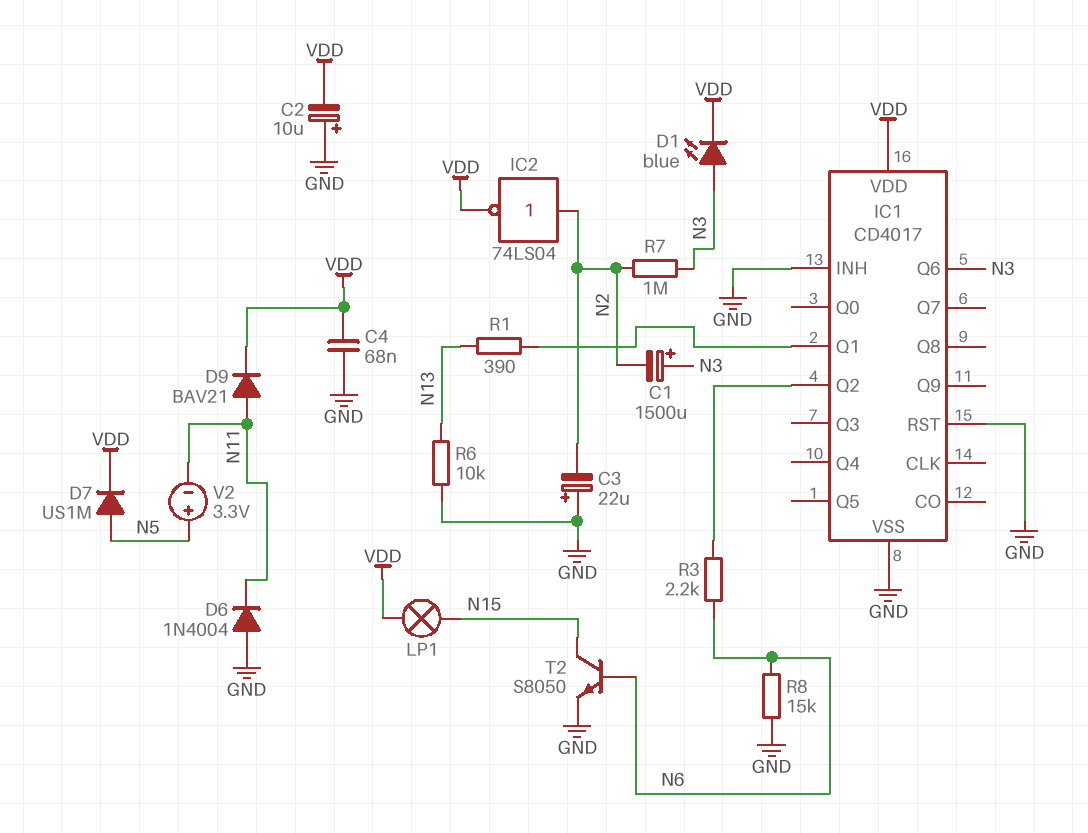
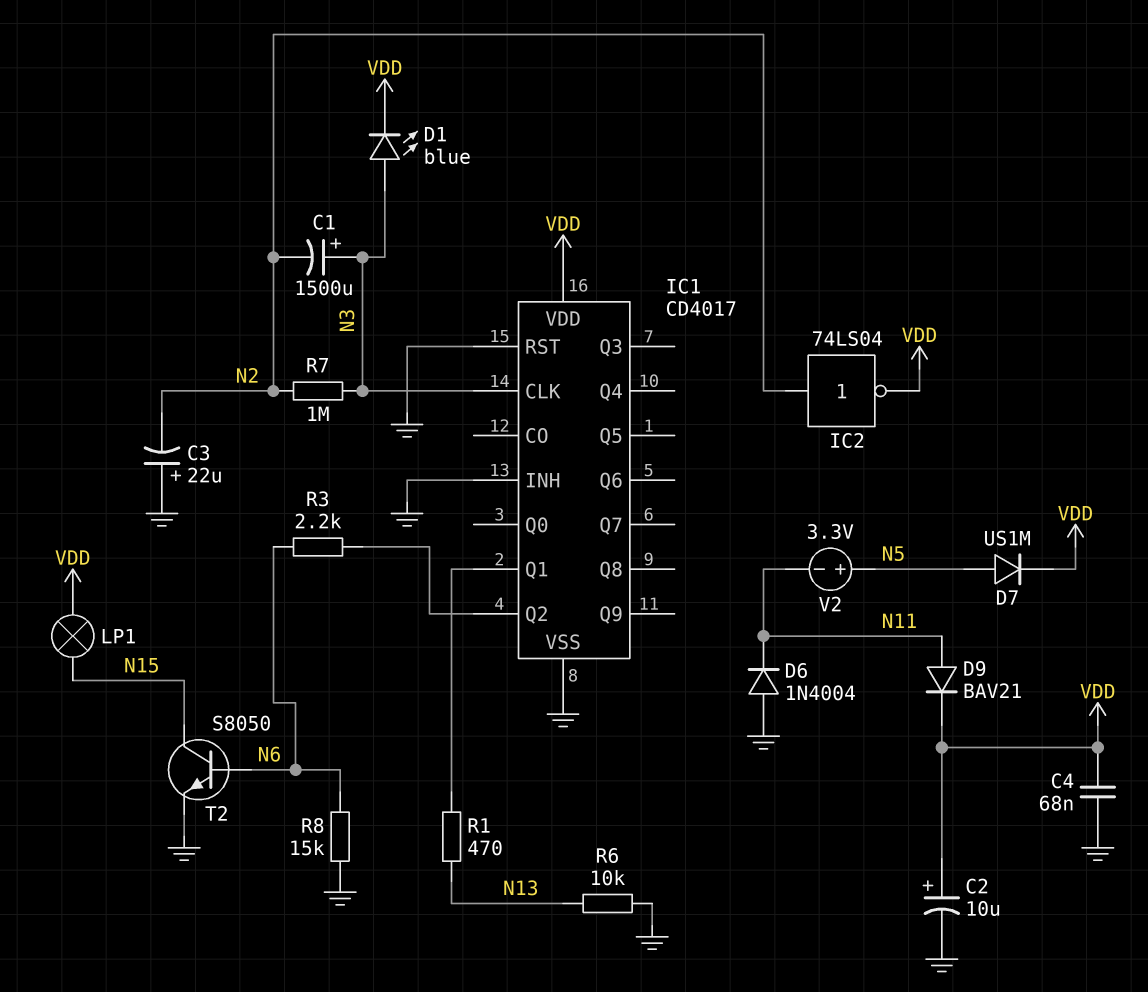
C2: 10uF (plus GND, minus VDD) -> 10uF (plus VDD, minus GND)
IC1 pin CLK: none -> N3
IC1 pin Q6: N3 -> none
R1: 390 (IC1/Q1, N13) -> 470 (IC1/Q1, N13)

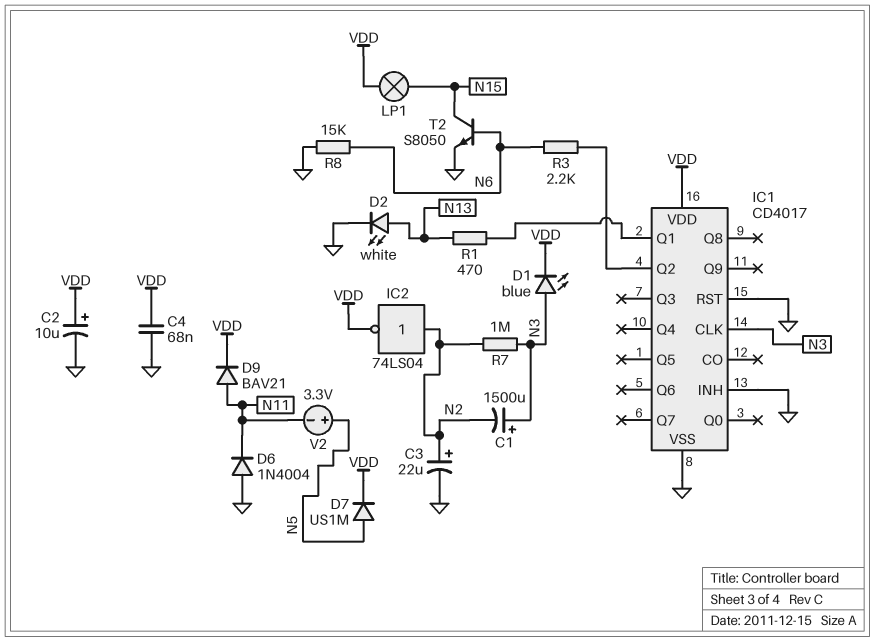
C3: 22uF (plus GND, minus N2) -> 22uF (plus N2, minus GND)
D2: none -> LED white (A N13, K GND)
R6: 10k (GND, N13) -> none

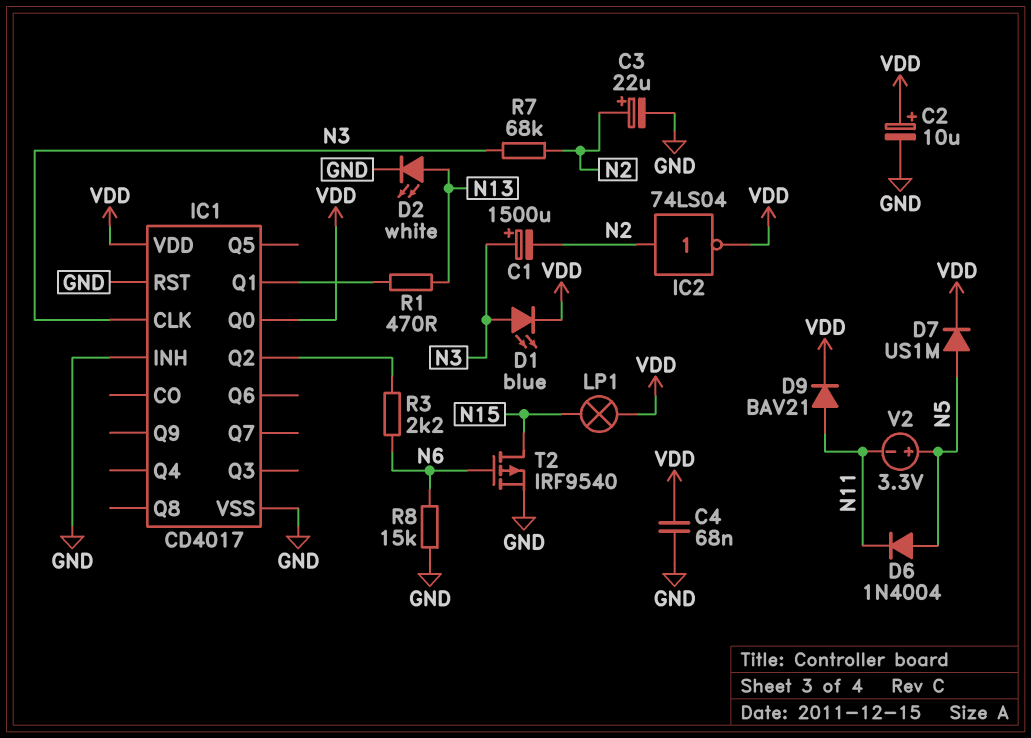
D6: diode 1N4004 (A GND, K N11) -> diode 1N4004 (A N5, K N11)
IC1 pin Q0: none -> VDD
R7: 1M (N2, N3) -> 68k (N2, N3)
T2: NPN S8050 (B N6, C N15, E GND) -> PMOS IRF9540 (G N6, D N15, S GND)

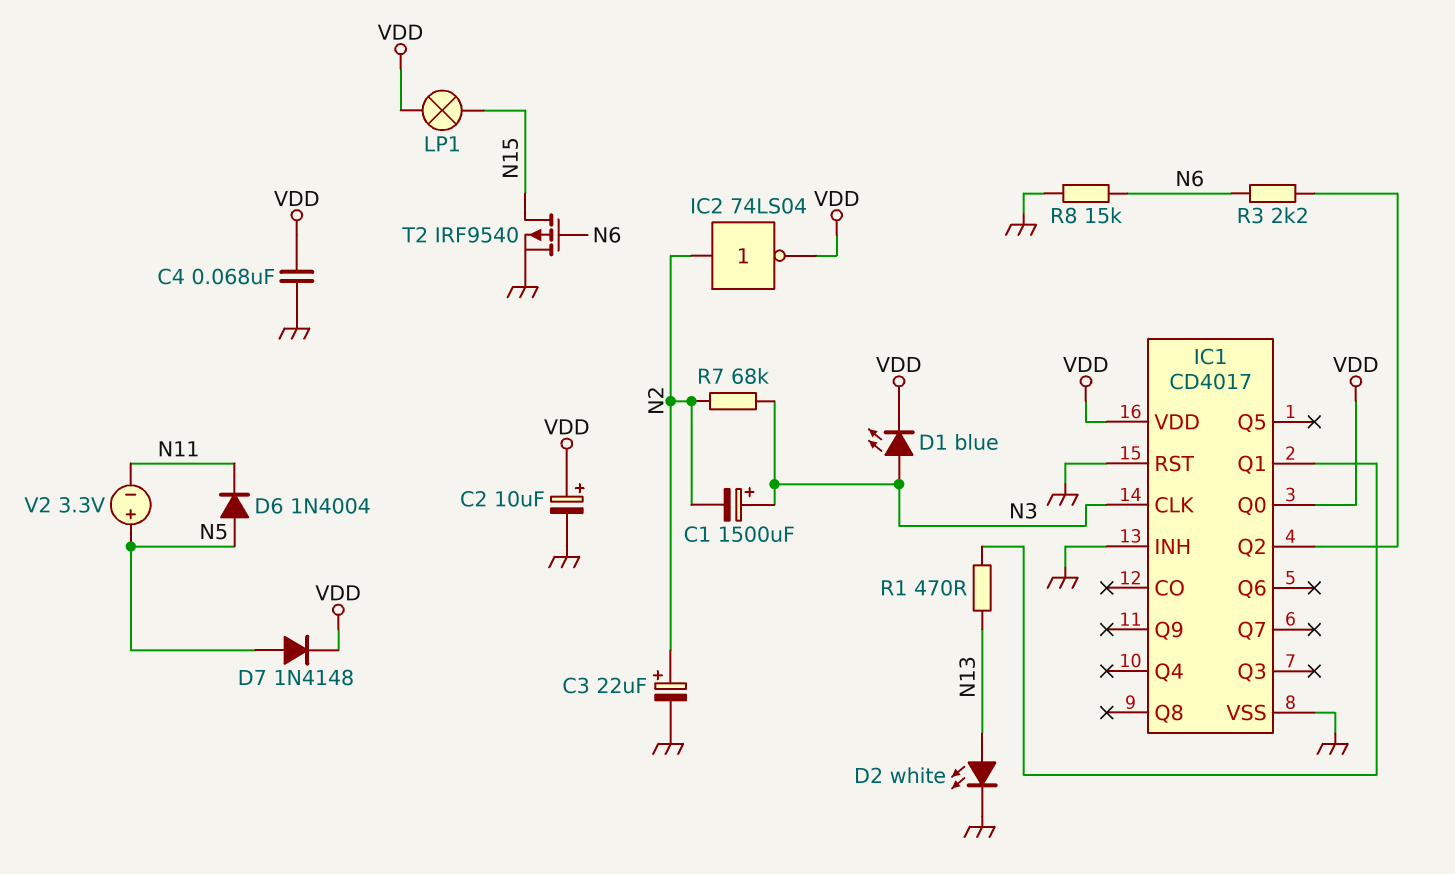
D7: diode US1M (A N5, K VDD) -> diode 1N4148 (A N5, K VDD)
D9: diode BAV21 (A N11, K VDD) -> none

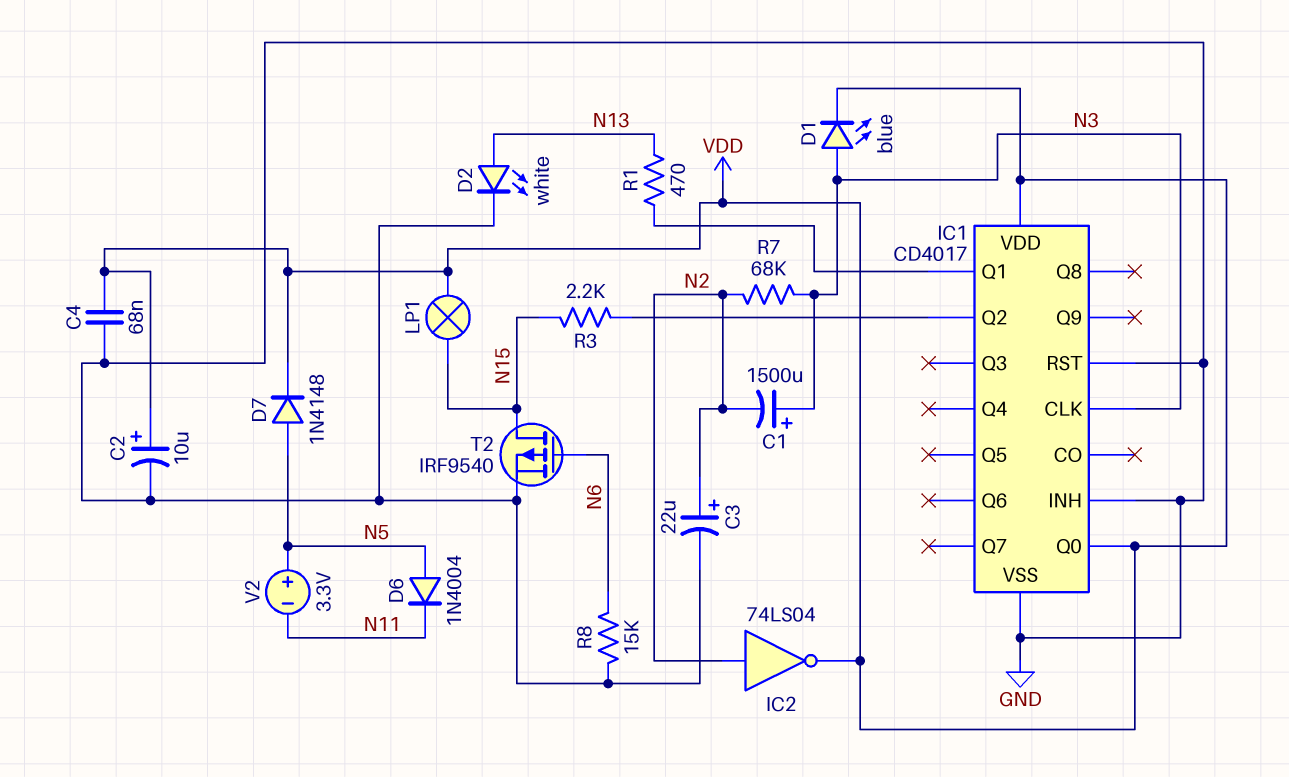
R3: 2.2k (IC1/Q2, N6) -> 2.2k (IC1/Q2, N15)

